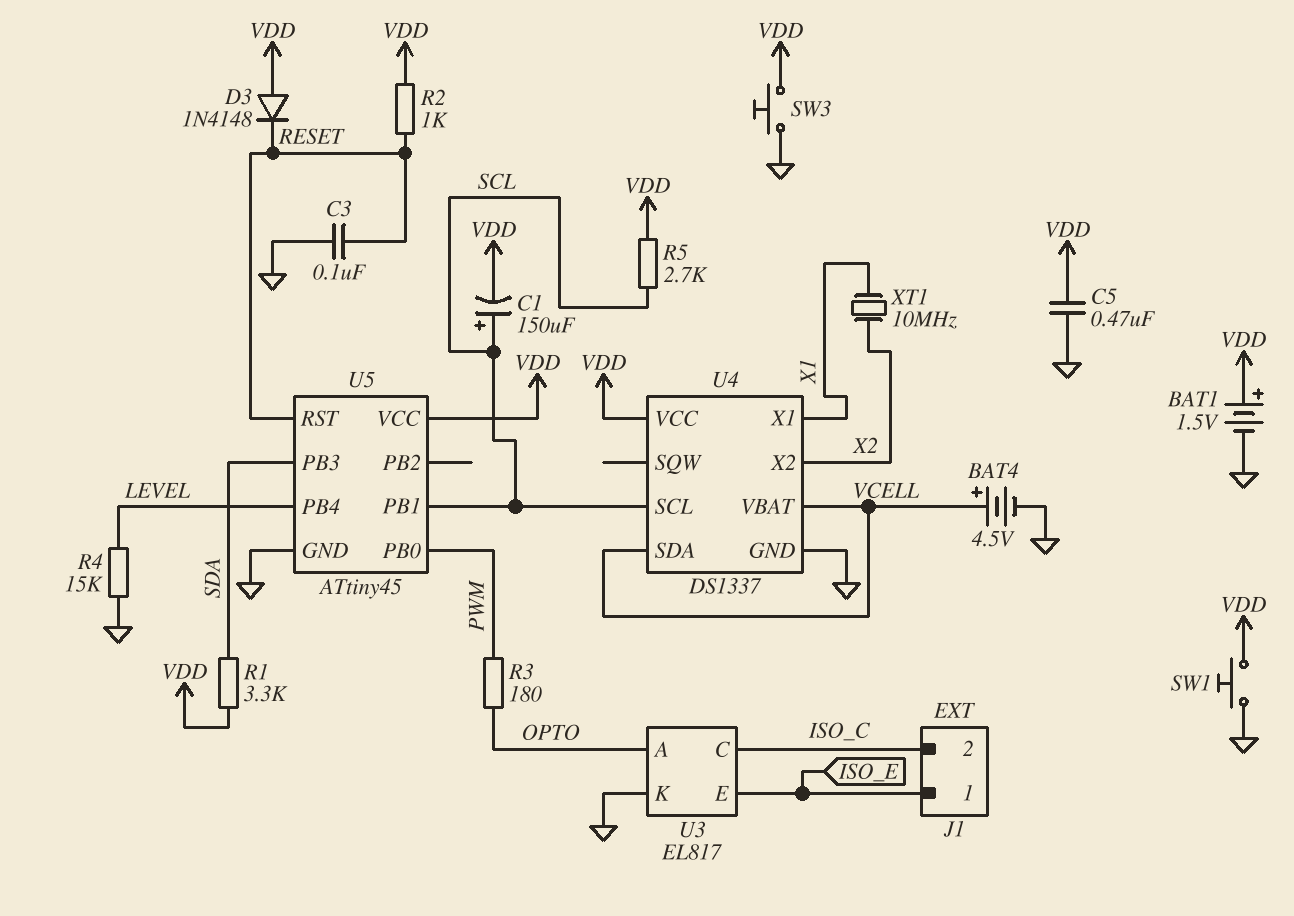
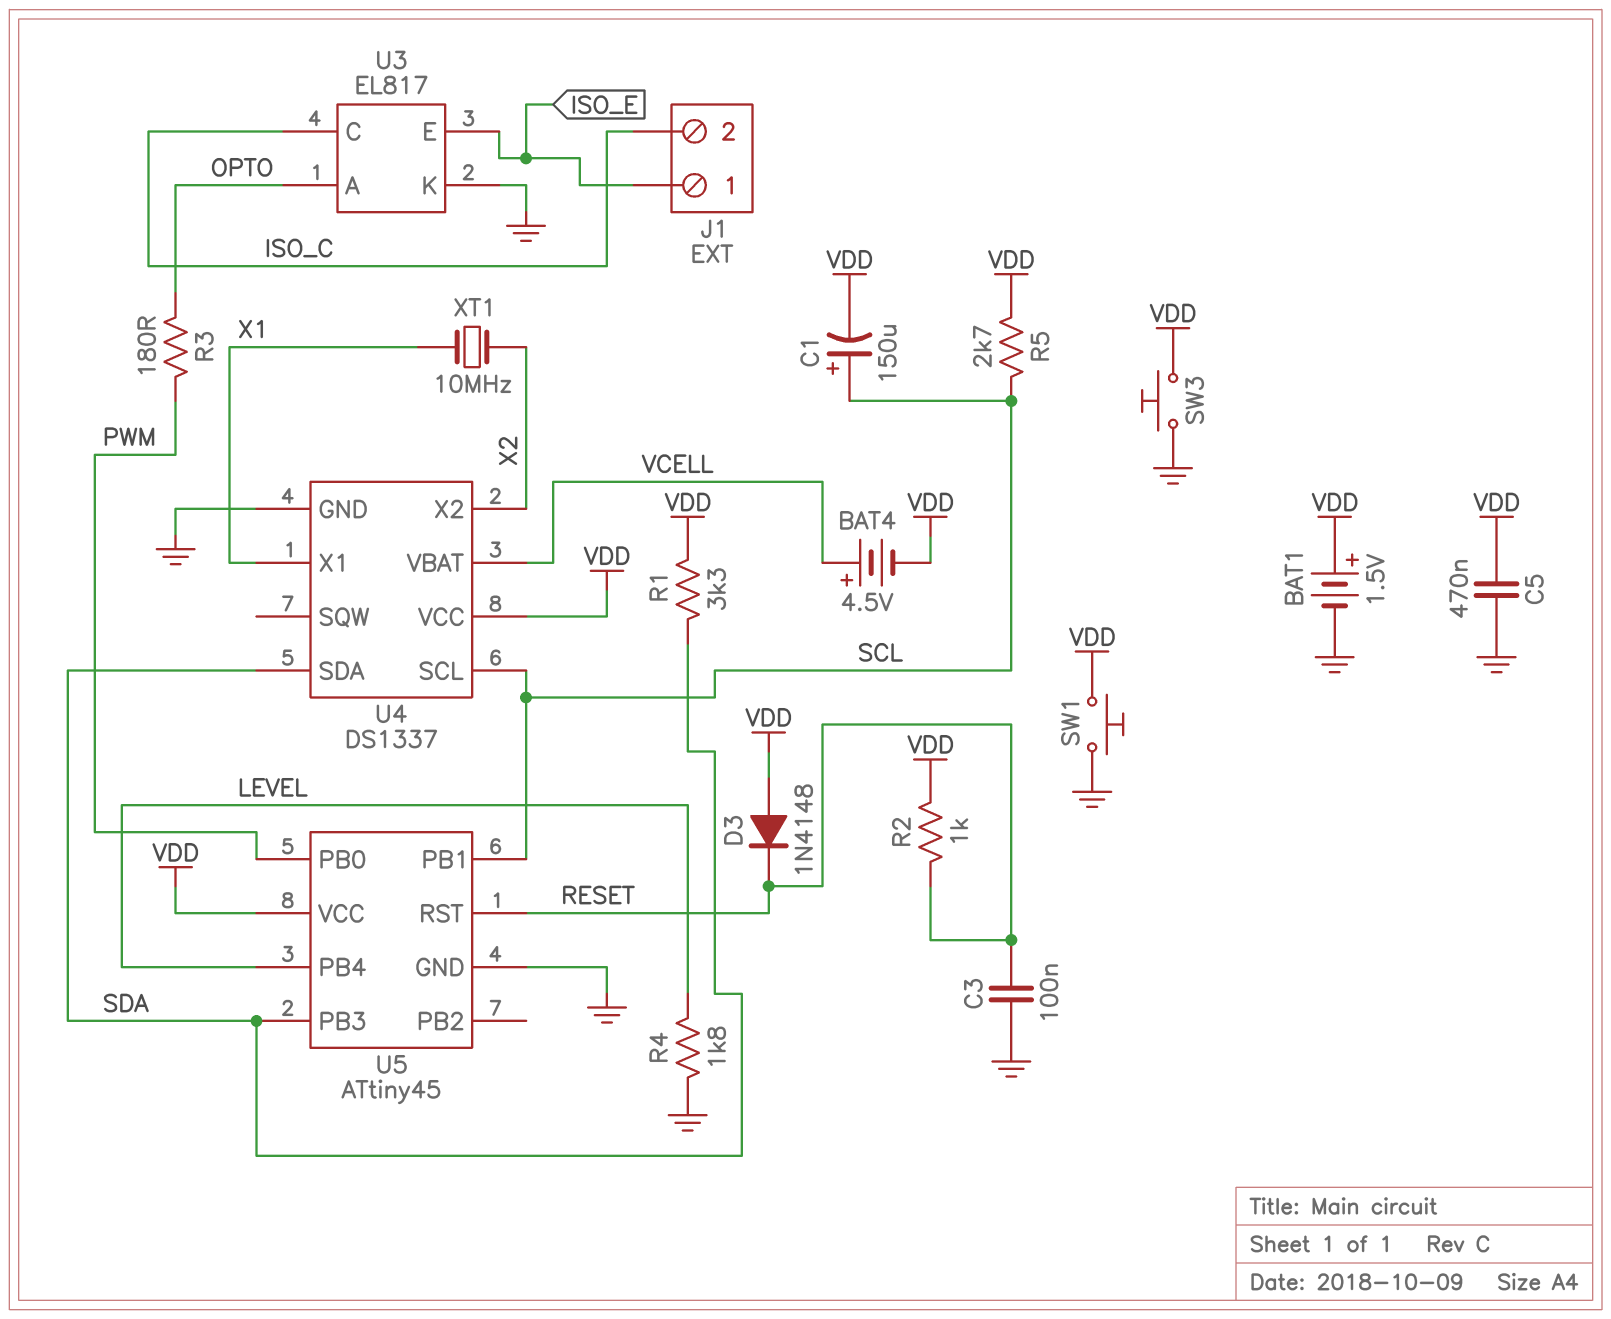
BAT4: 4.5V (plus VCELL, minus GND) -> 4.5V (plus VCELL, minus VDD)
R4: 15k (GND, LEVEL) -> 1.8k (GND, LEVEL)
U4 pin SDA: VCELL -> SDA

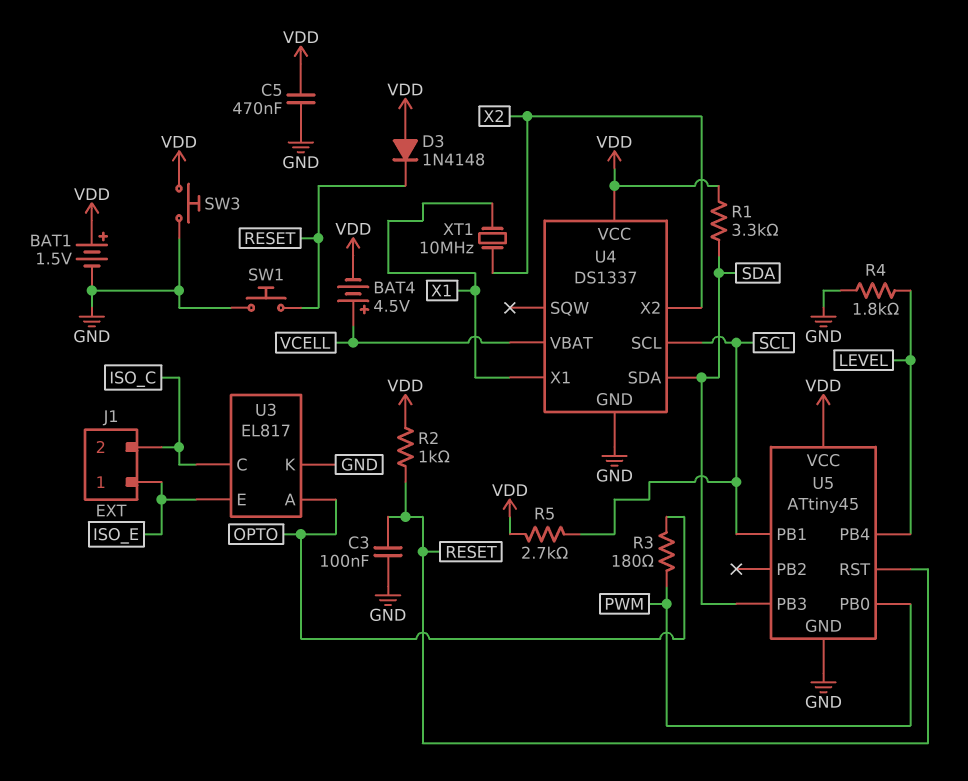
C1: 150uF (plus SCL, minus VDD) -> none
SW1: button (GND, VDD) -> button (GND, RESET)

